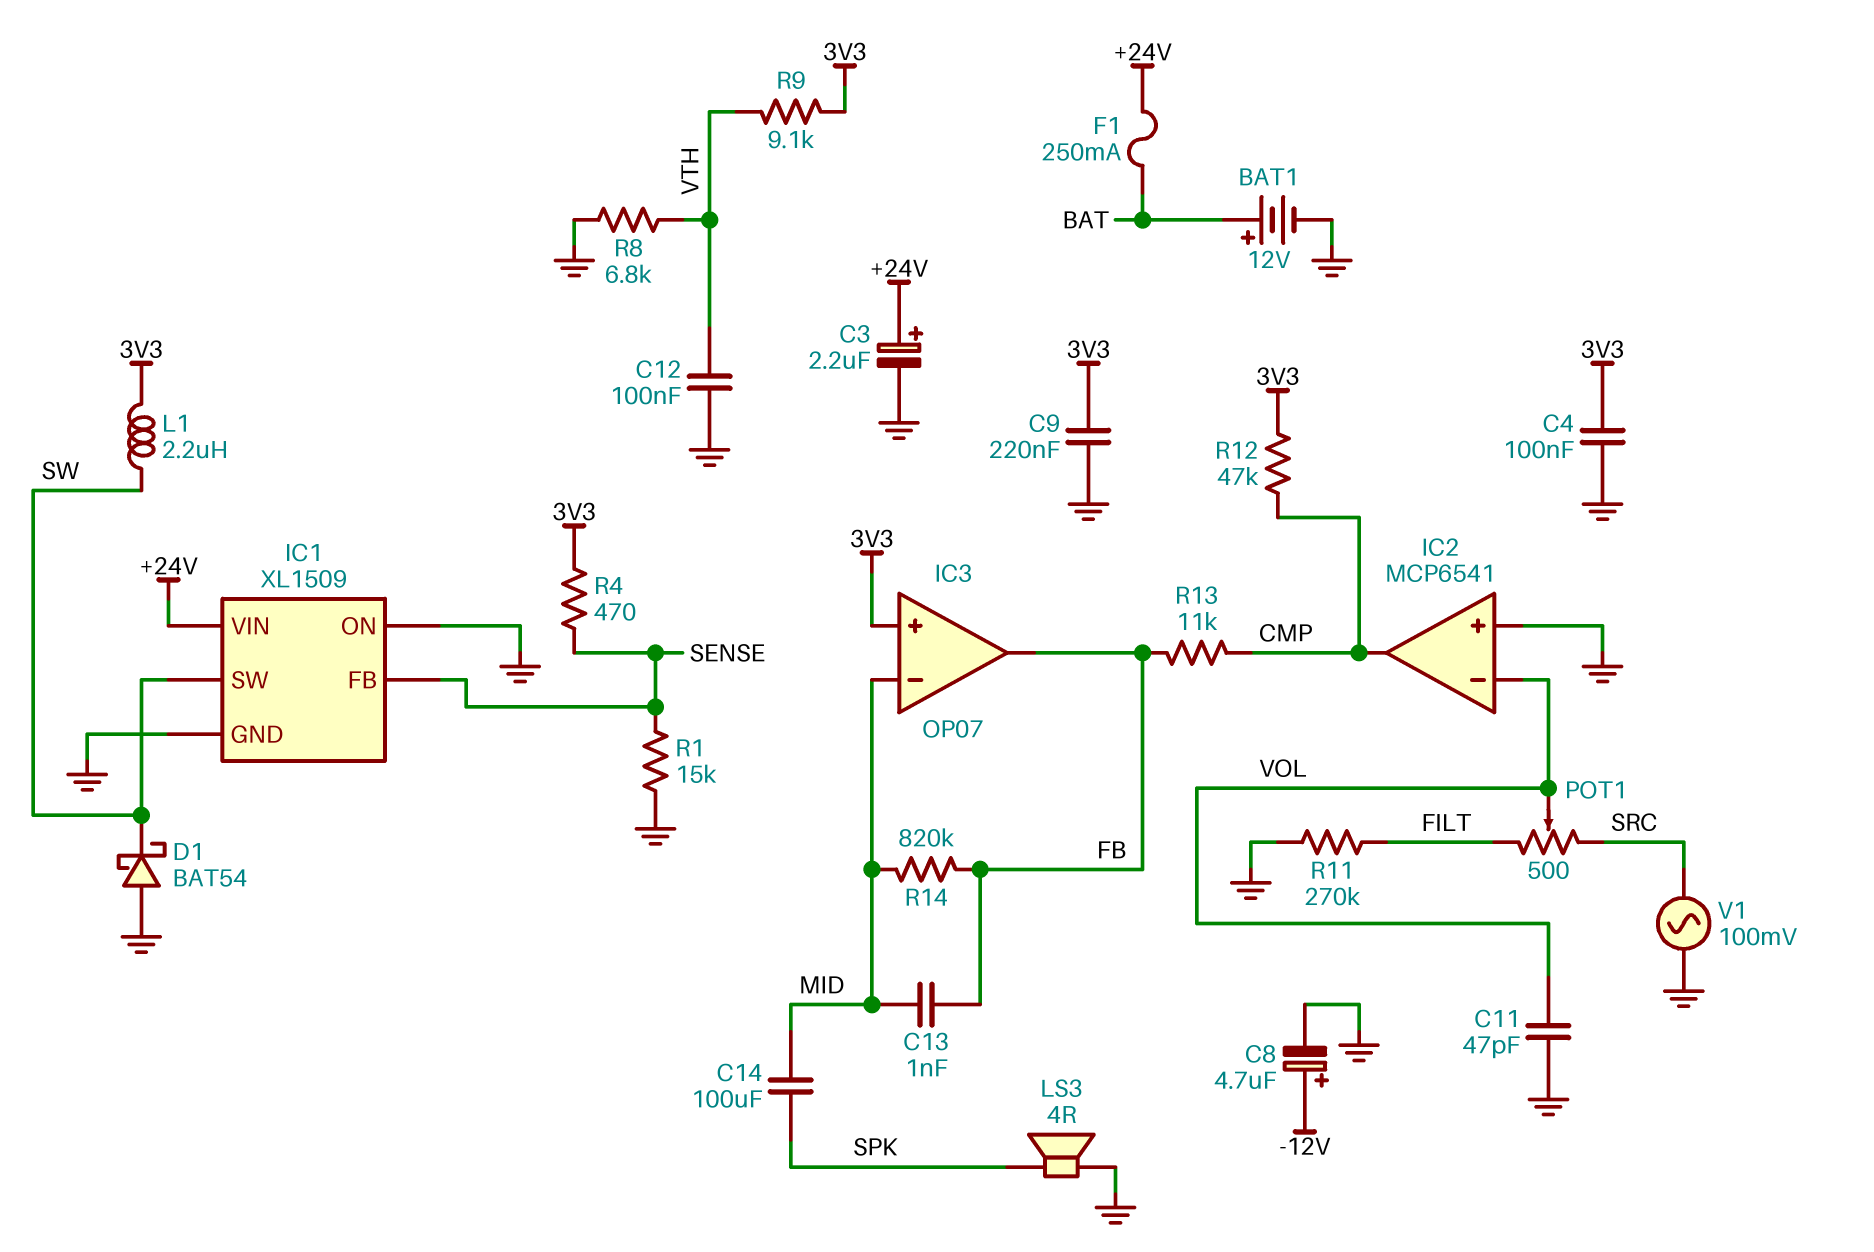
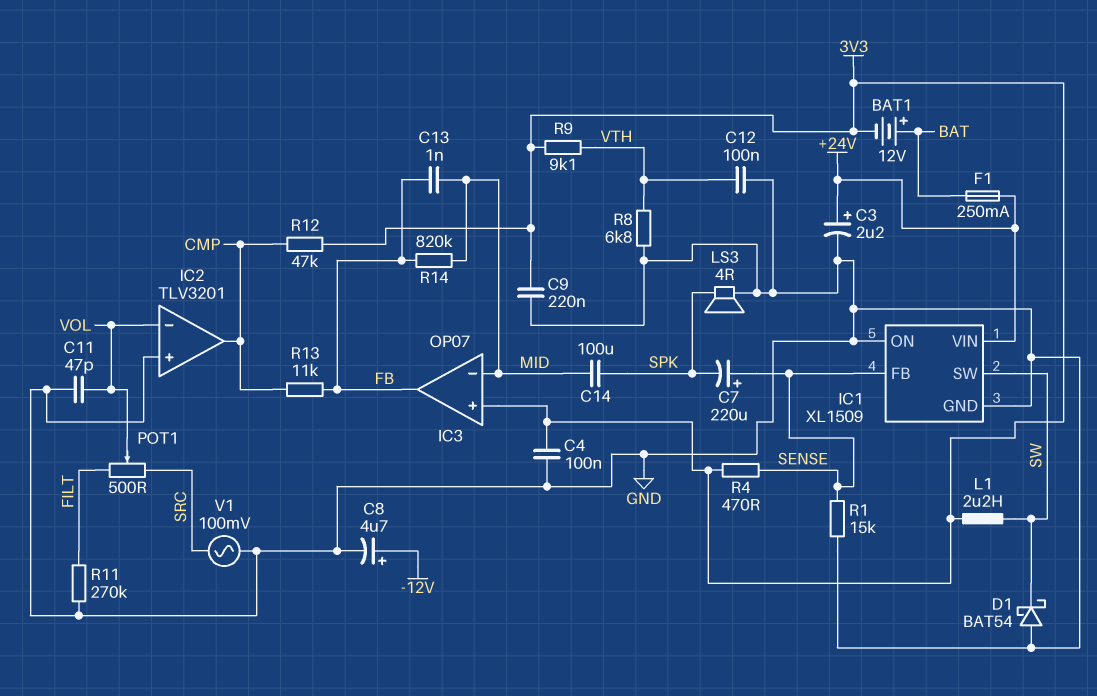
BAT1: 12V (plus BAT, minus GND) -> 12V (plus BAT, minus 3V3)
C7: none -> 220uF (plus SENSE, minus SPK)
IC2: MCP6541 -> TLV3201

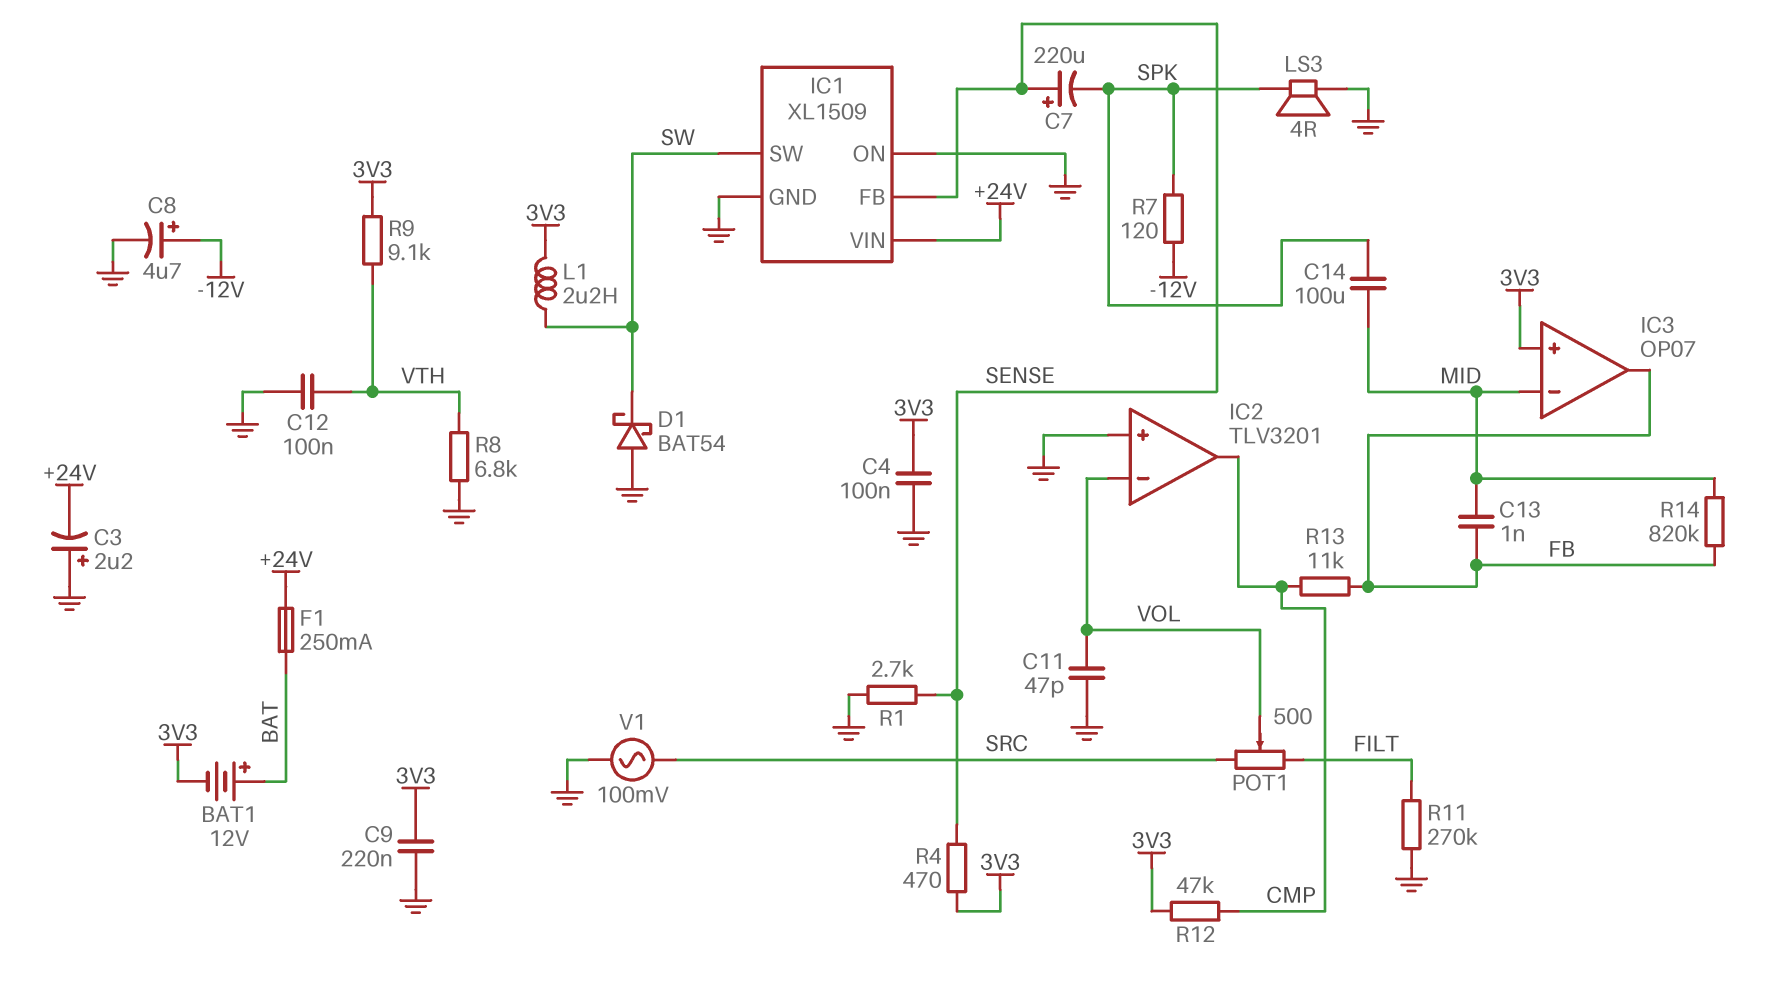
C3: 2.2uF (plus +24V, minus GND) -> 2.2uF (plus GND, minus +24V)
R1: 15k (GND, SENSE) -> 2.7k (GND, SENSE)
R7: none -> 120 (-12V, SPK)

